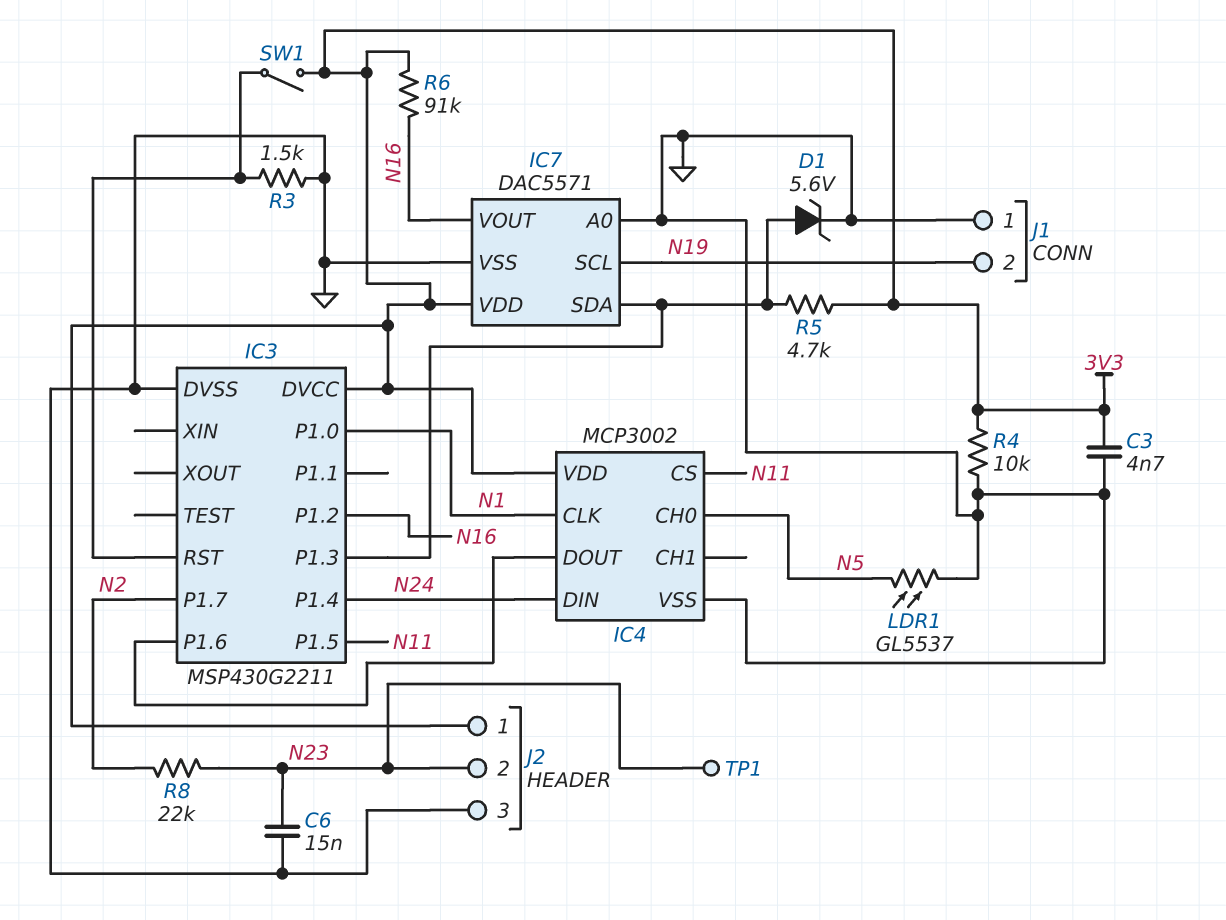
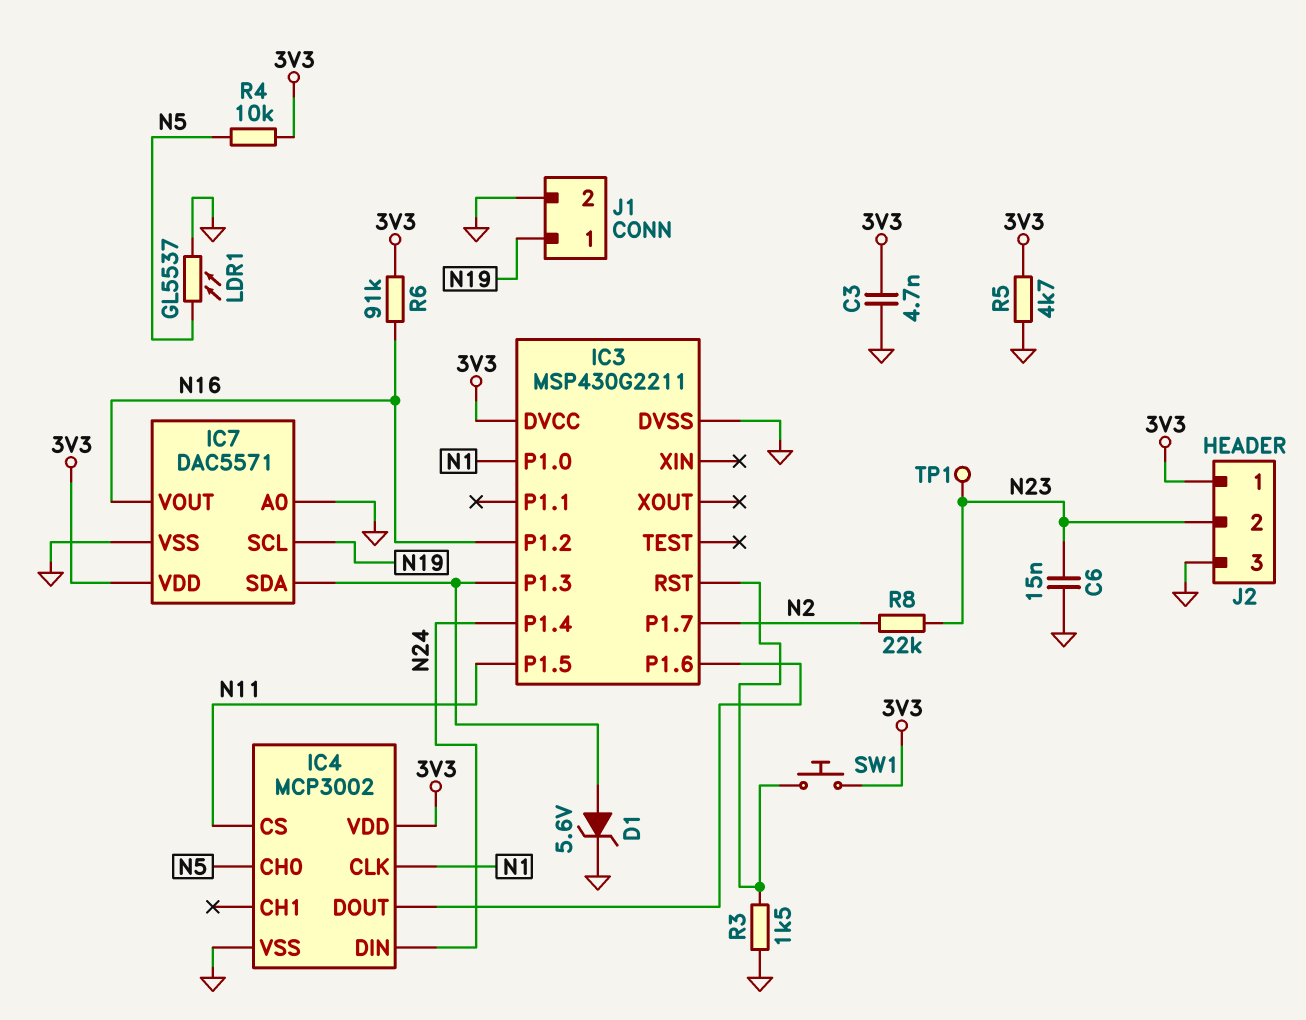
J1 pin 1: GND -> N19
J1 pin 2: N19 -> GND
R4: 10k (3V3, GND) -> 10k (3V3, N5)
R5: 4.7k (3V3, IC3/P1.3) -> 4.7k (3V3, GND)
SW1: switch (3V3, IC3/RST) -> button (3V3, IC3/RST)

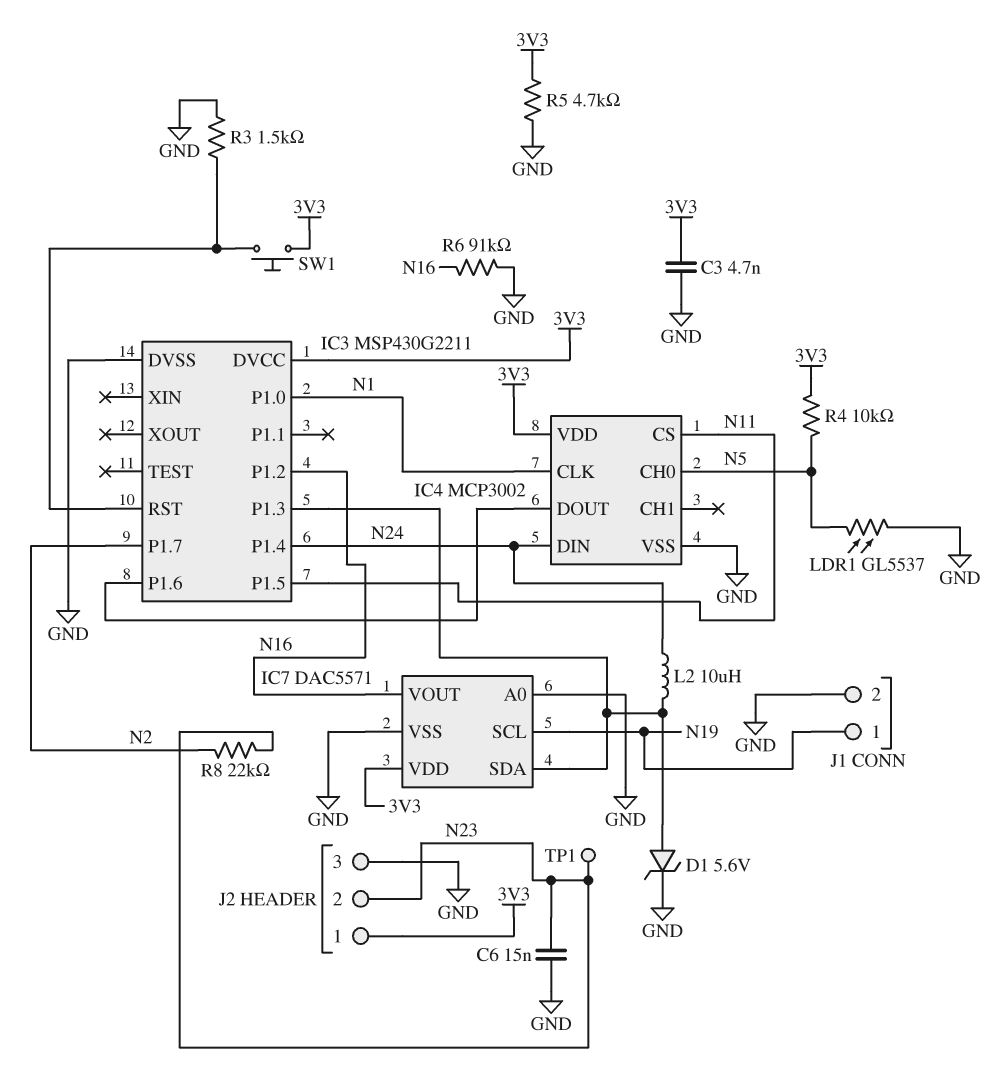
L2: none -> 10uH (IC3/P1.3, N24)
R6: 91k (3V3, N16) -> 91k (GND, N16)

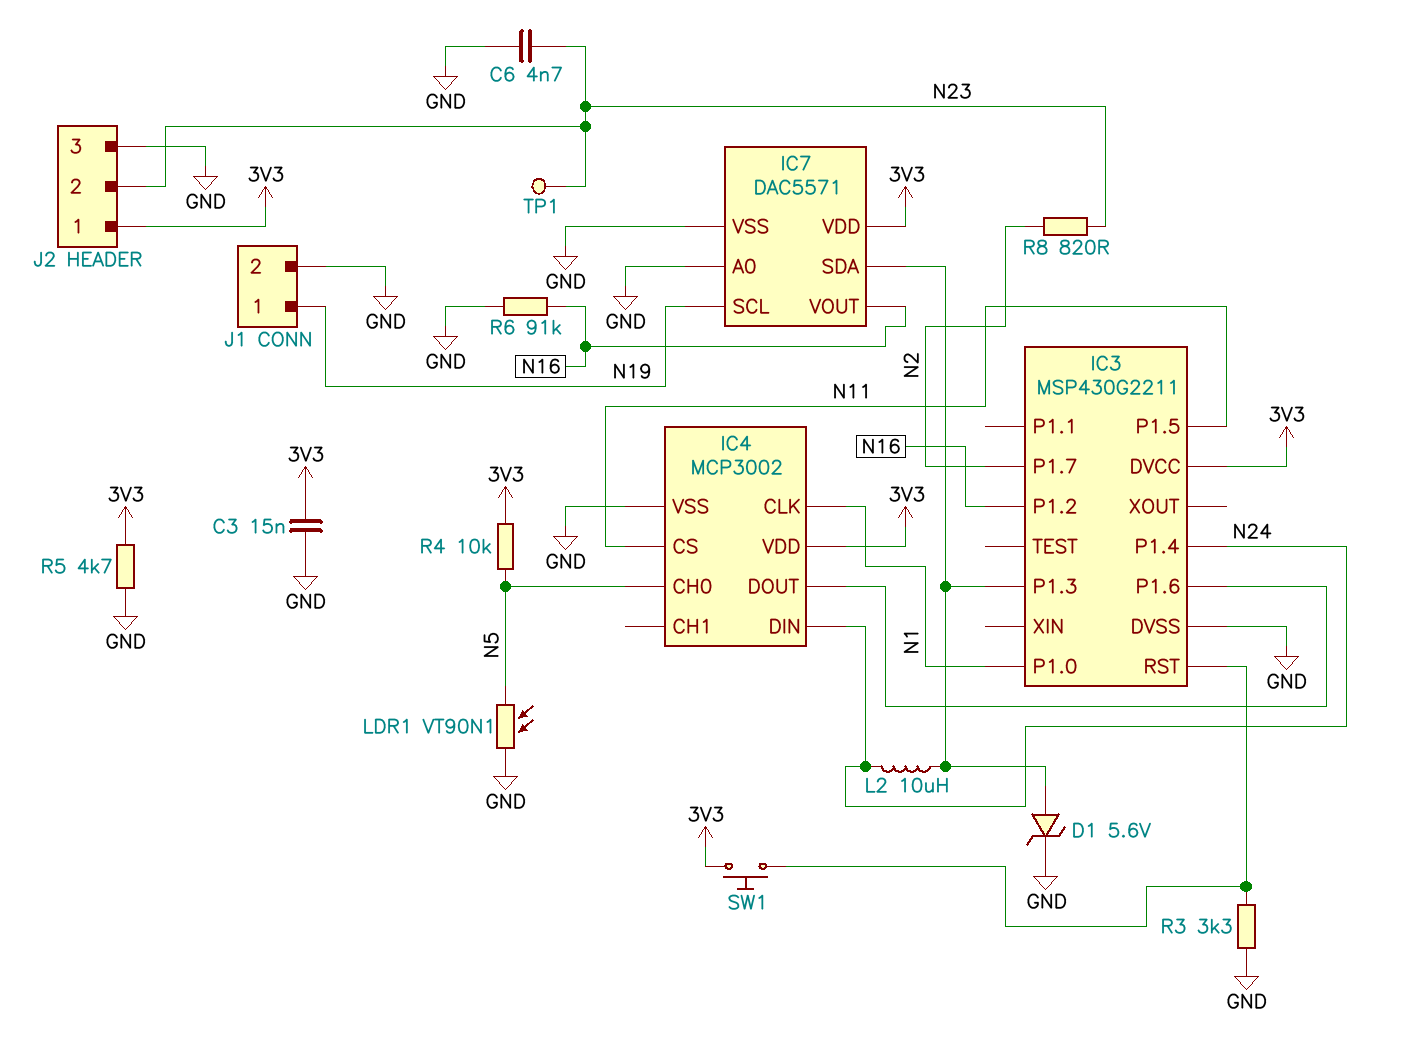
C3: 4.7nF (3V3, GND) -> 15nF (3V3, GND)
C6: 15nF (GND, N23) -> 4.7nF (GND, N23)
LDR1: GL5537 (GND, N5) -> VT90N1 (GND, N5)
R3: 1.5k (GND, IC3/RST) -> 3.3k (GND, IC3/RST)
R8: 22k (N2, N23) -> 820 (N2, N23)

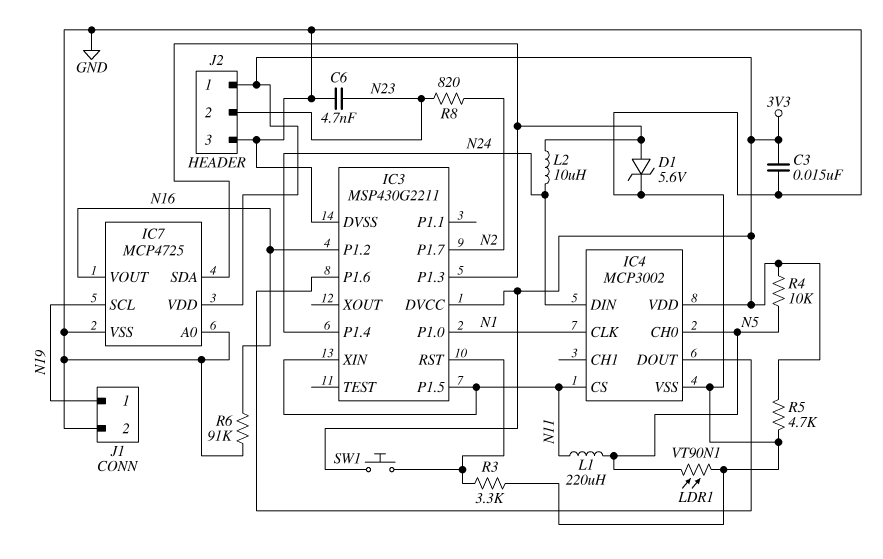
IC3 pin XIN: none -> N11
IC7: DAC5571 -> MCP4725
L1: none -> 220uH (N5, N11)
TP1: test point (N23) -> none

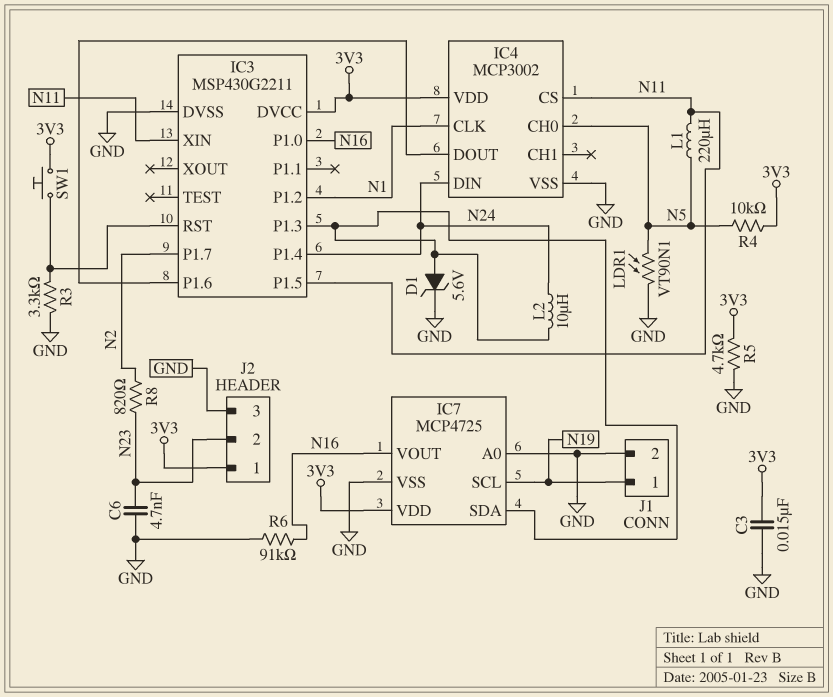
IC3 pin P1.0: N1 -> N16
IC3 pin P1.2: N16 -> N1

